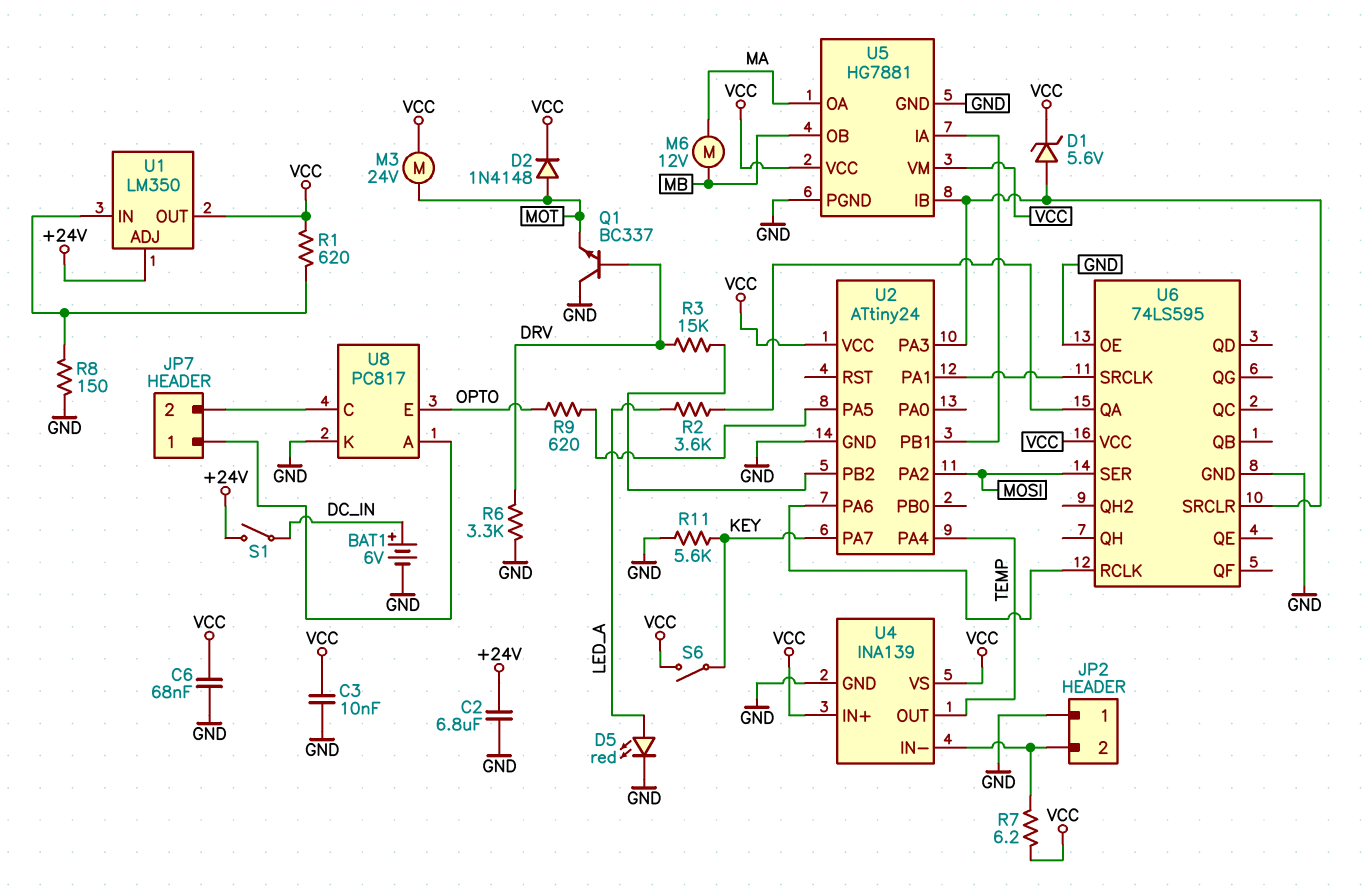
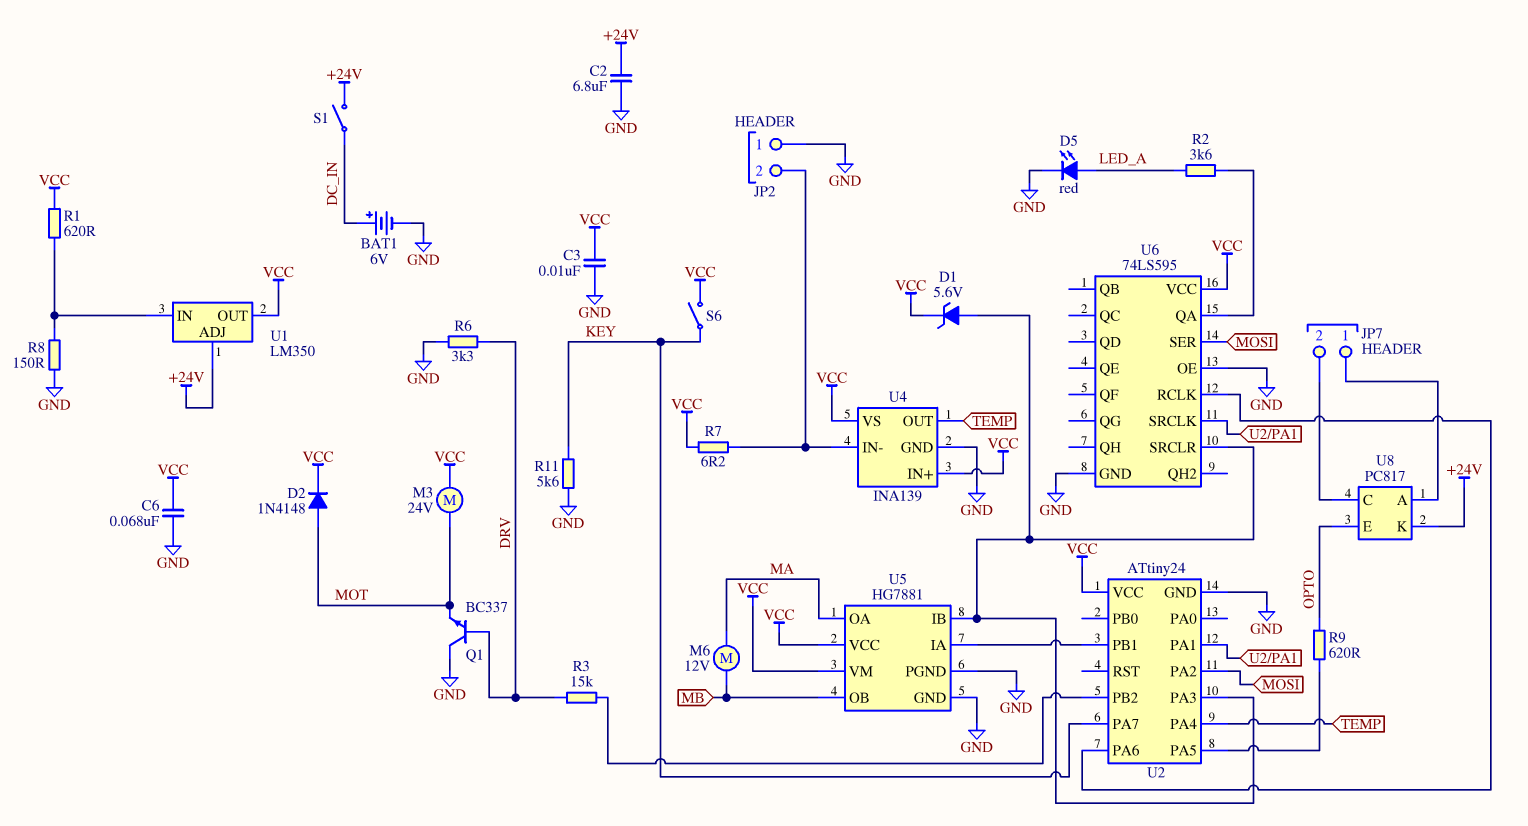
U8 pin K: GND -> +24V

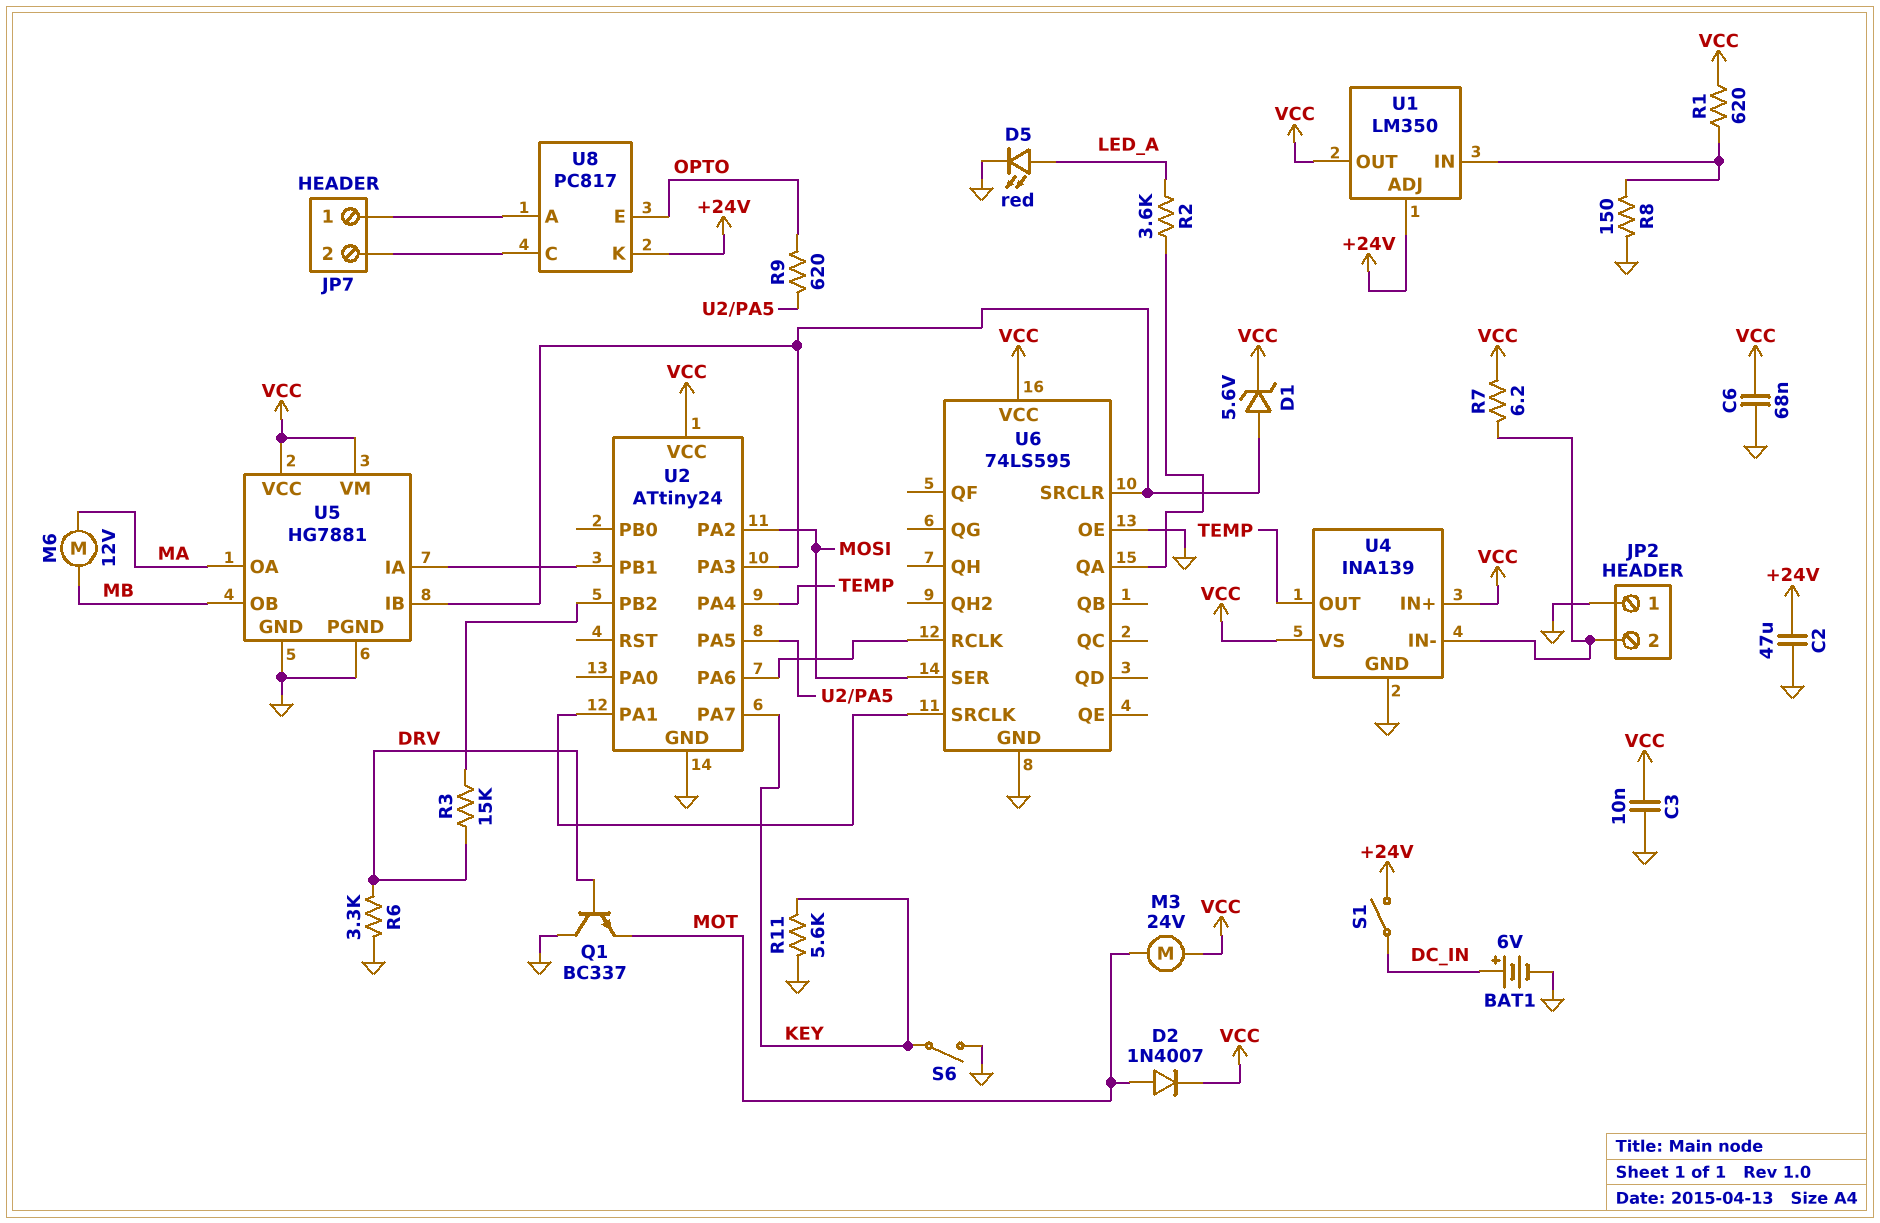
C2: 6.8uF (+24V, GND) -> 47uF (+24V, GND)
D2: diode 1N4148 (A MOT, K VCC) -> diode 1N4007 (A MOT, K VCC)
S6: switch (KEY, VCC) -> switch (GND, KEY)

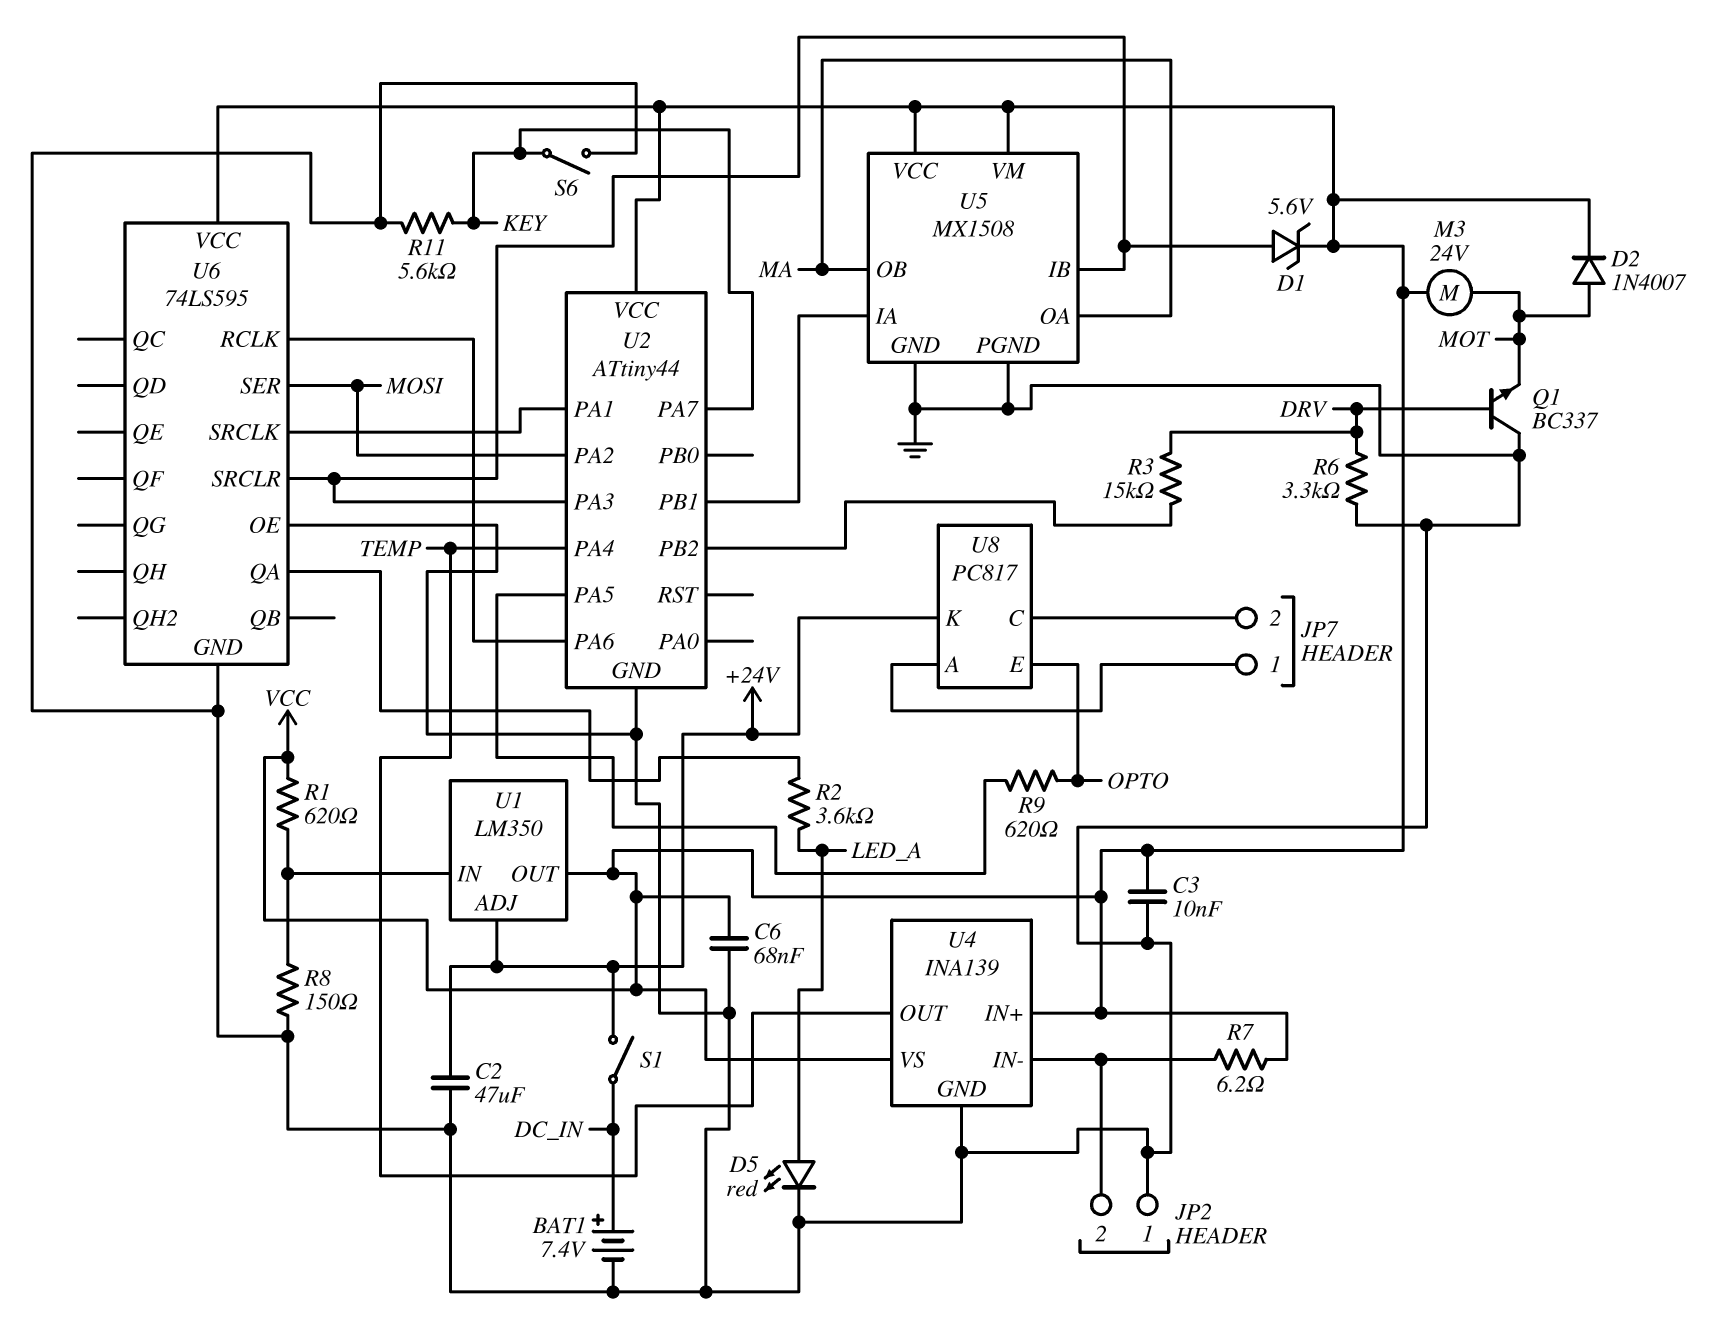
BAT1: 6V (plus DC_IN, minus GND) -> 7.4V (plus DC_IN, minus GND)
M6: motor 12V (MA, MB) -> none
U2: ATtiny24 -> ATtiny44
U5: HG7881 -> MX1508
U5 pin OB: MB -> MA

